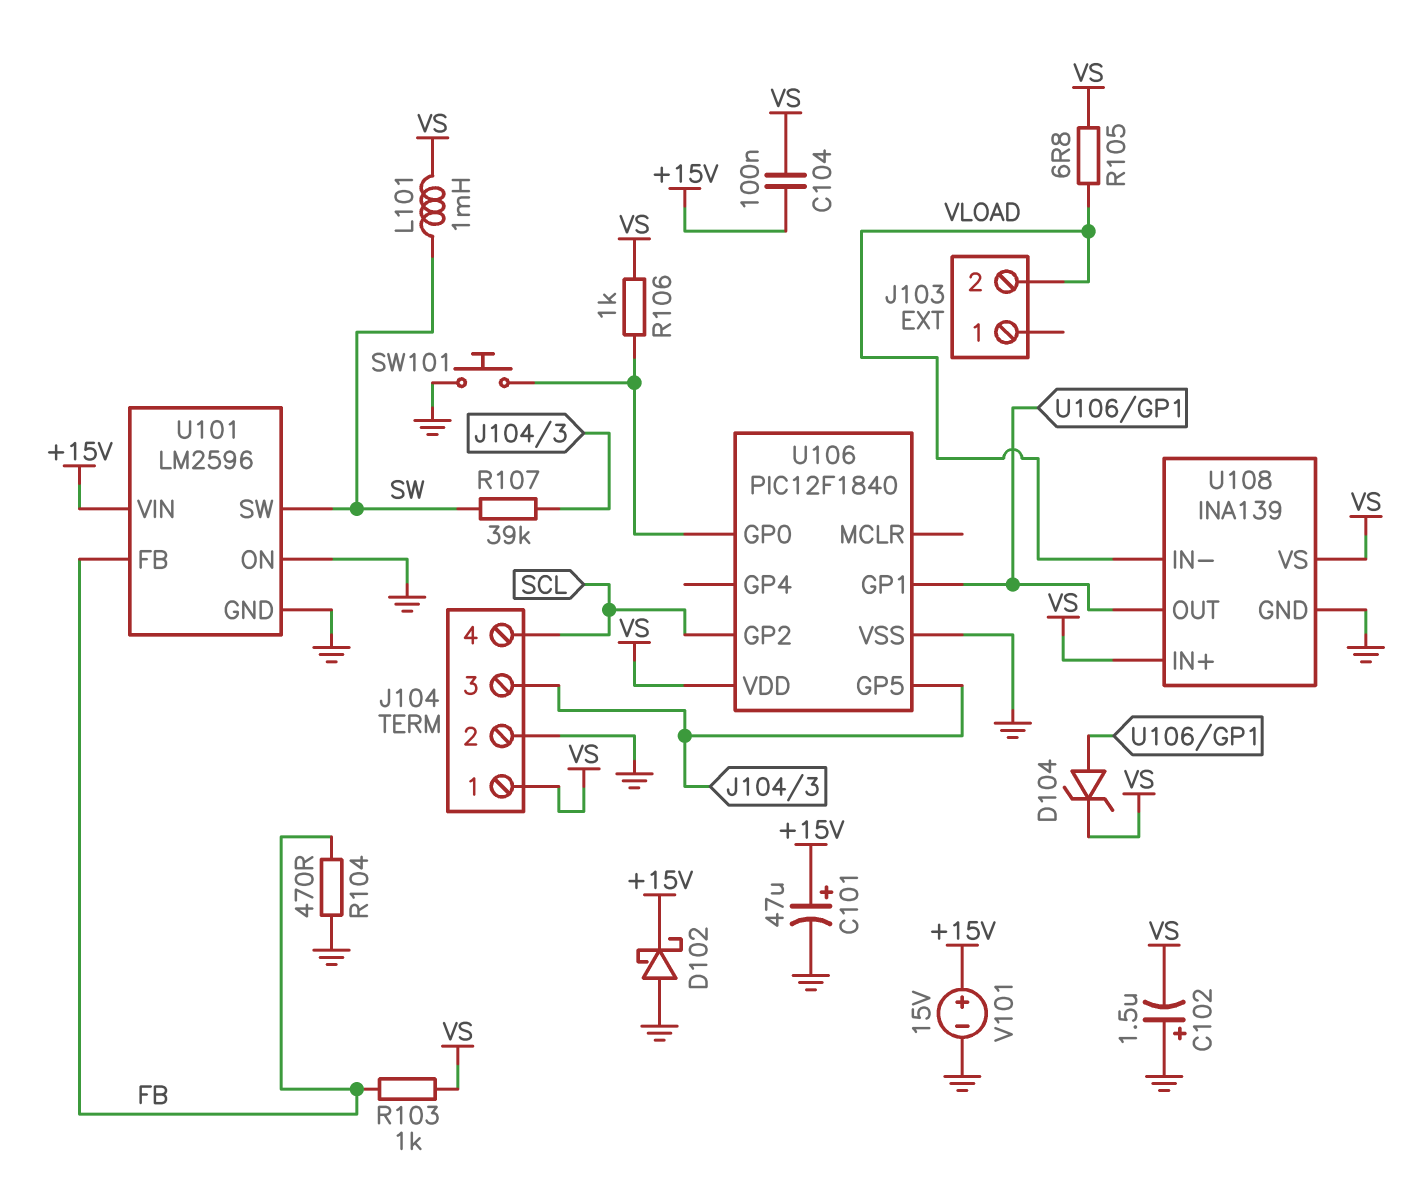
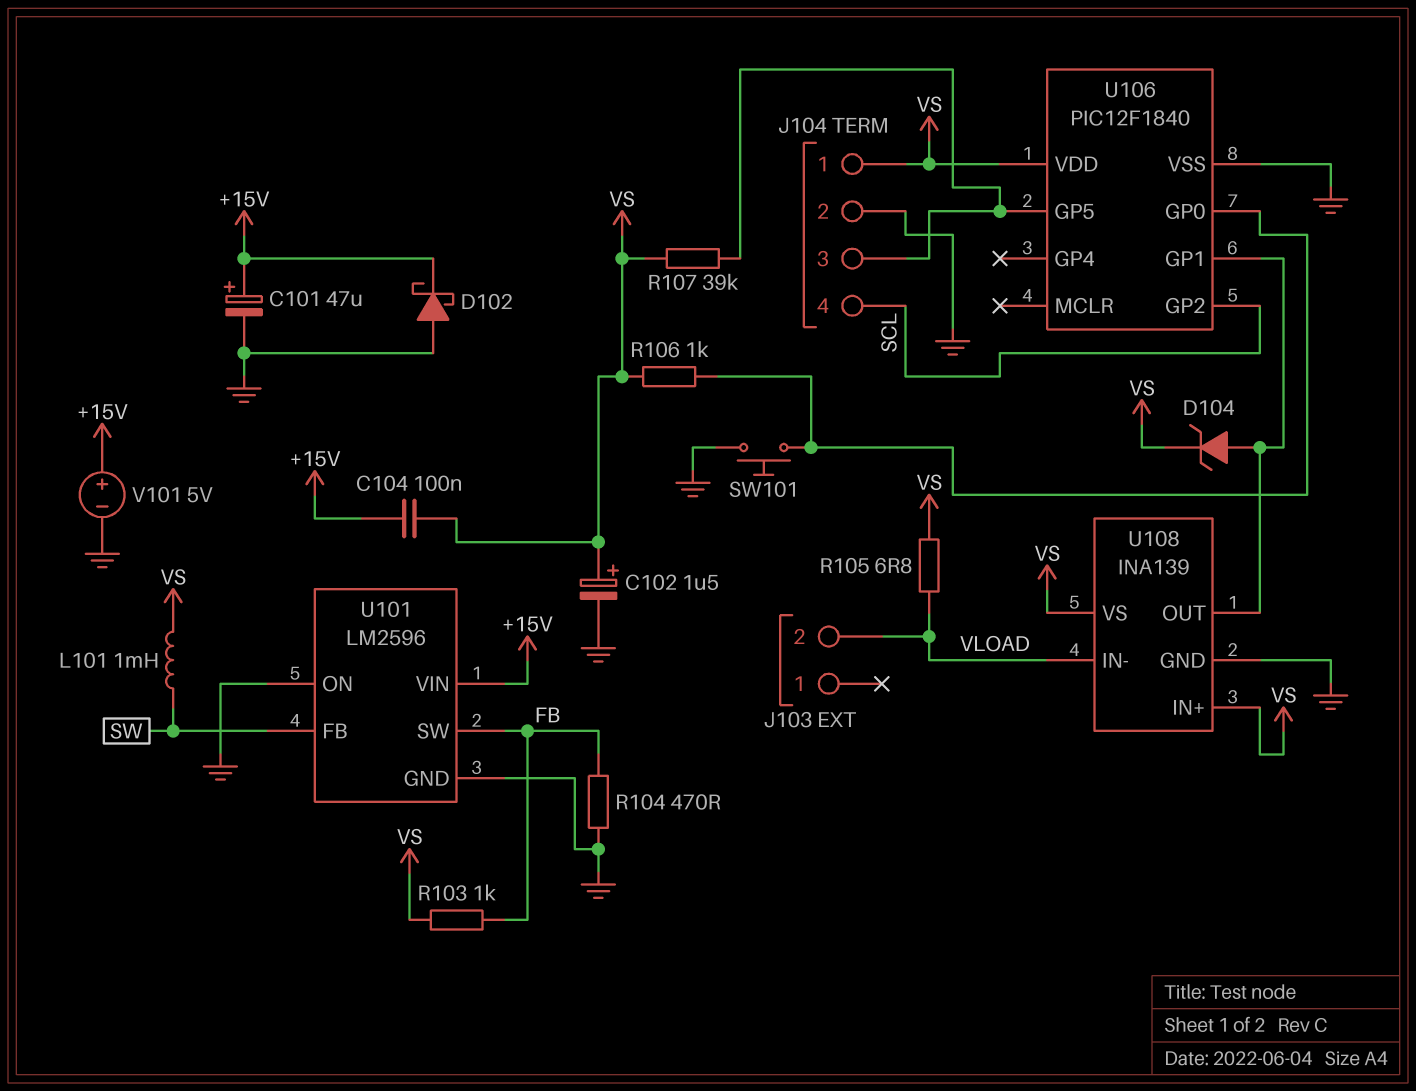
C102: 1.5uF (plus GND, minus VS) -> 1.5uF (plus VS, minus GND)
R107: 39k (J104/3, SW) -> 39k (J104/3, VS)
U101 pin FB: FB -> SW
U101 pin SW: SW -> FB
V101: 15V (plus +15V, minus GND) -> 5V (plus +15V, minus GND)

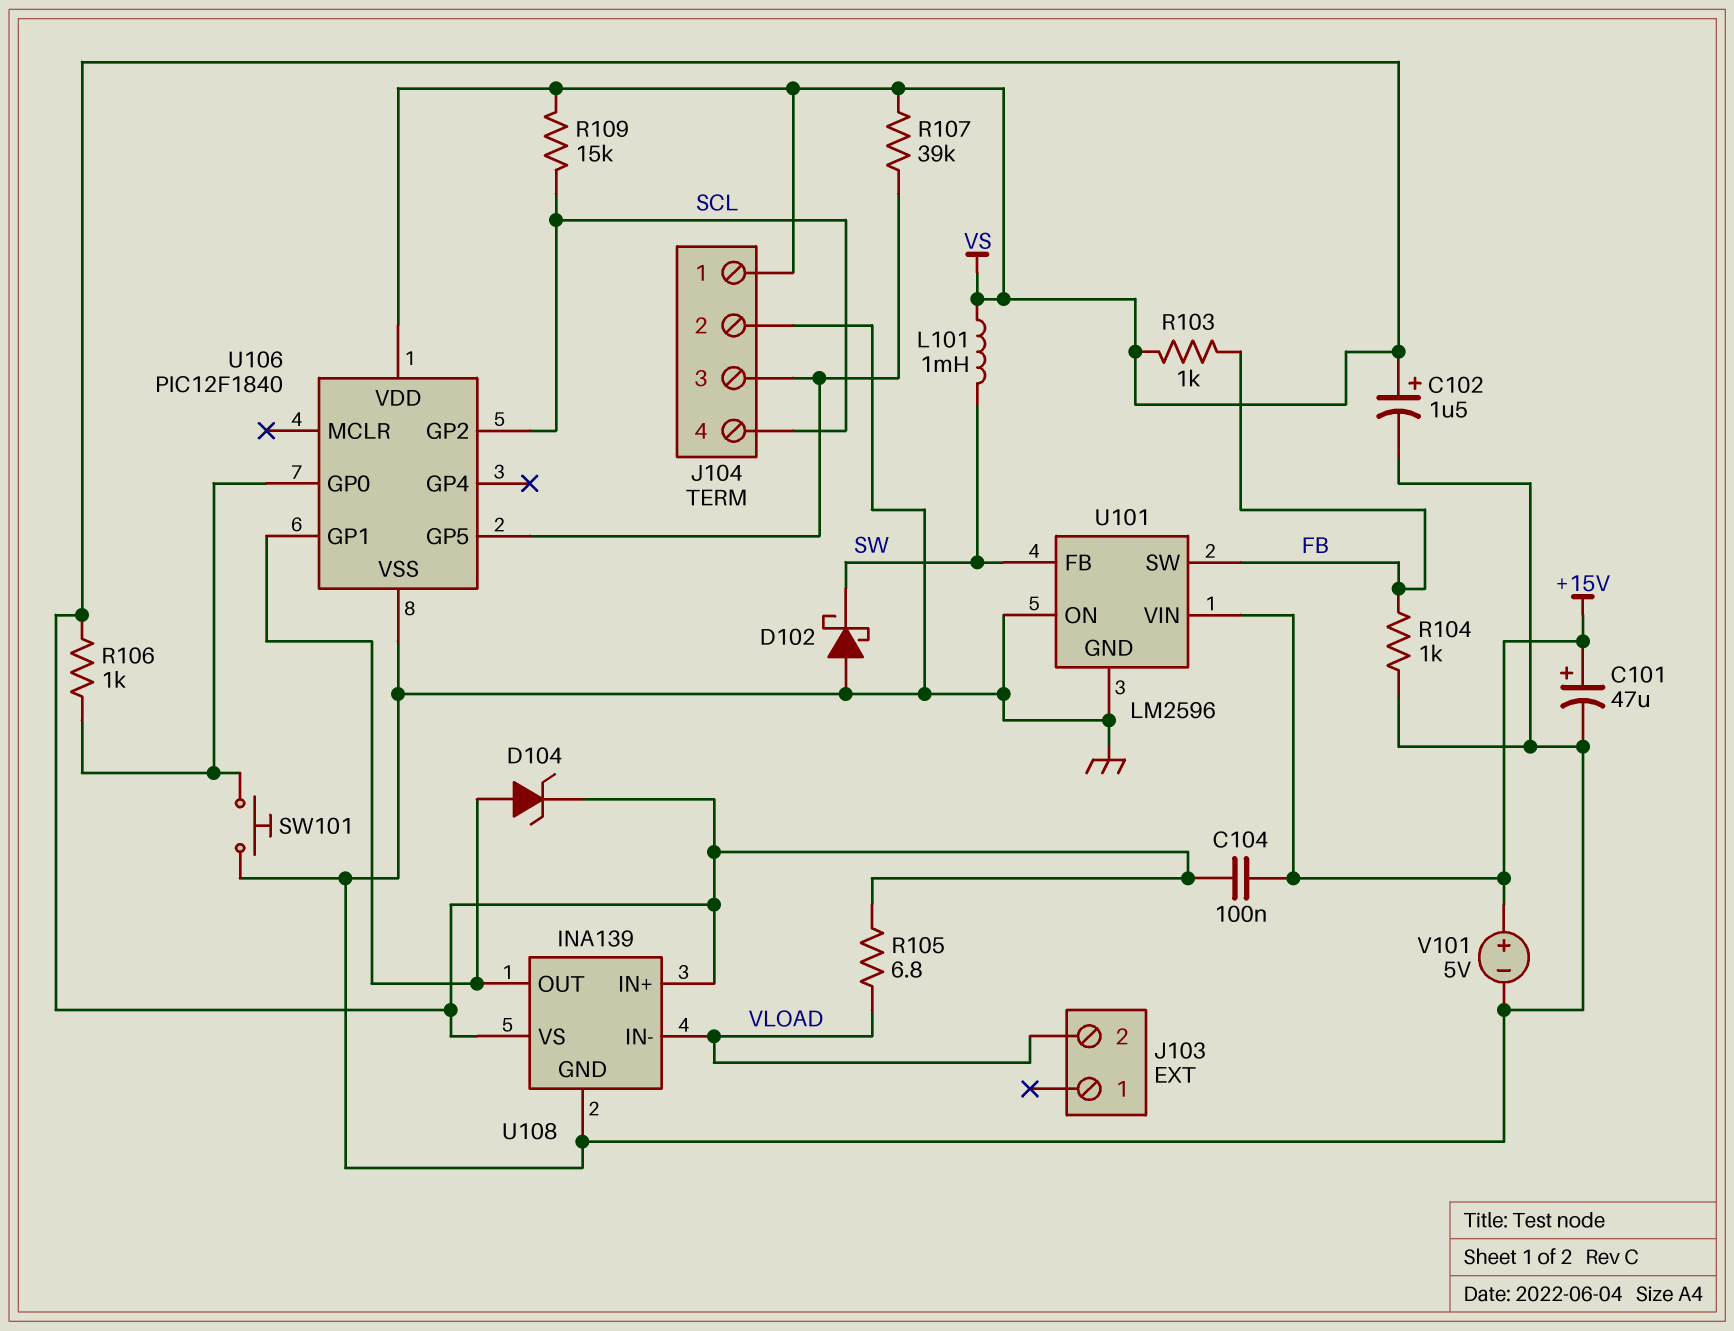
D102: schottky (A GND, K +15V) -> schottky (A GND, K SW)
R104: 470 (FB, GND) -> 1k (FB, GND)
R109: none -> 15k (SCL, VS)

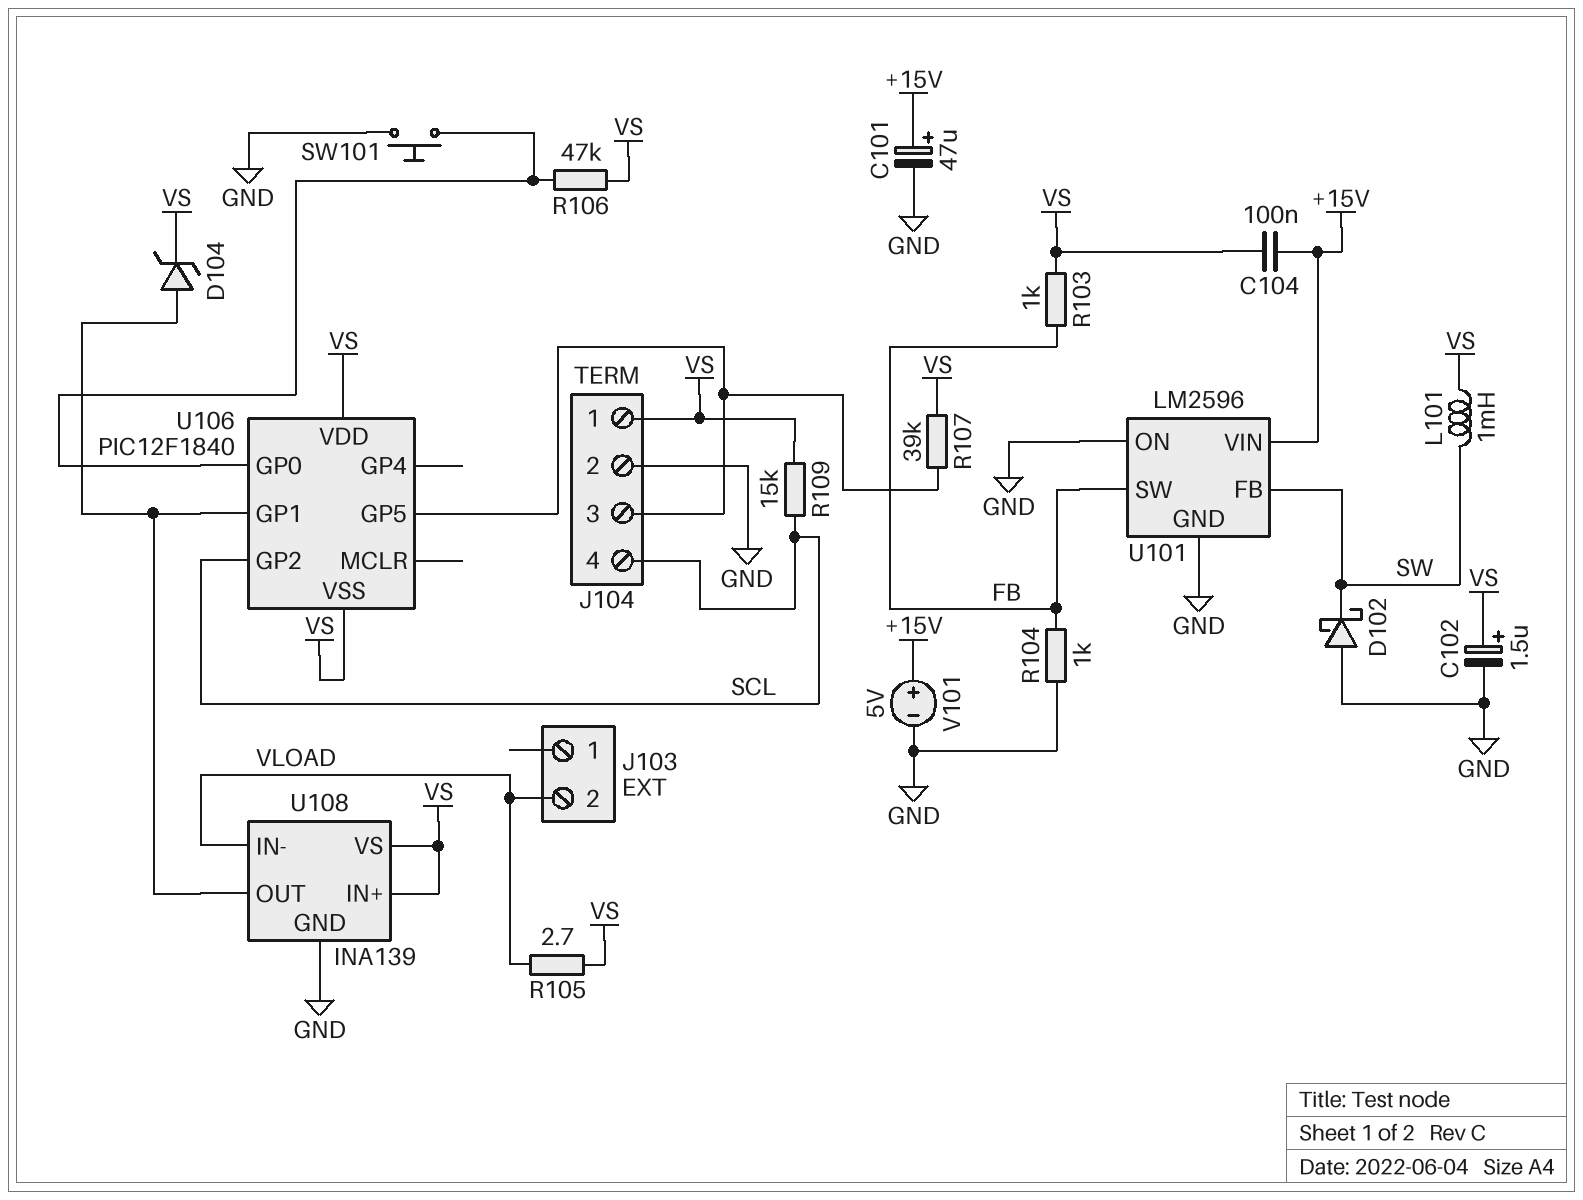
R105: 6.8 (VLOAD, VS) -> 2.7 (VLOAD, VS)
R106: 1k (U106/GP0, VS) -> 47k (U106/GP0, VS)
U106 pin VSS: GND -> VS

